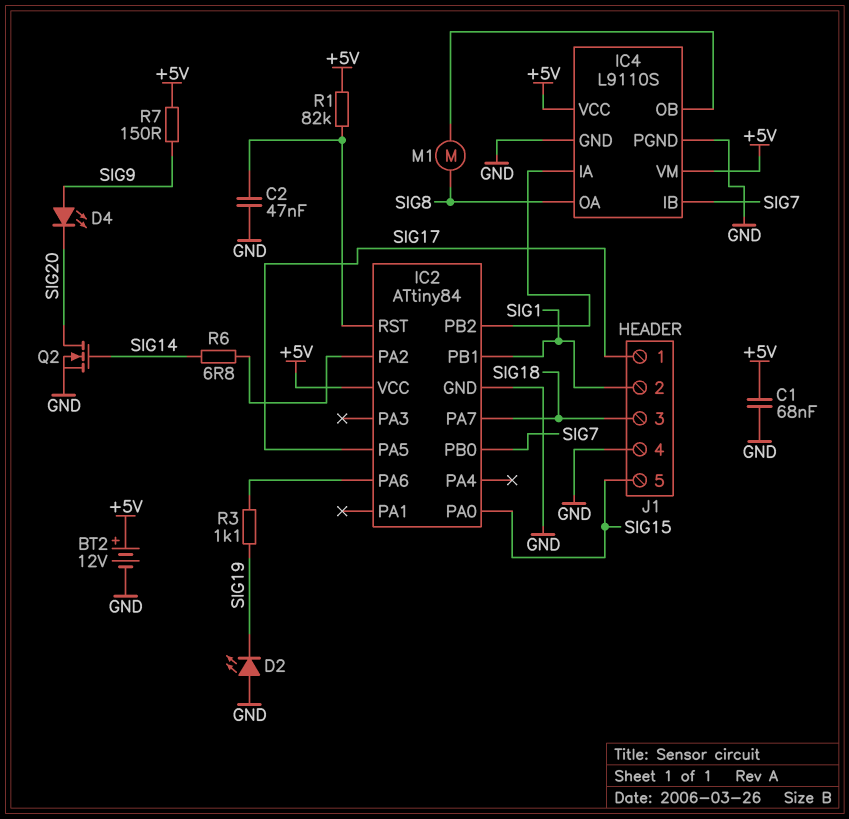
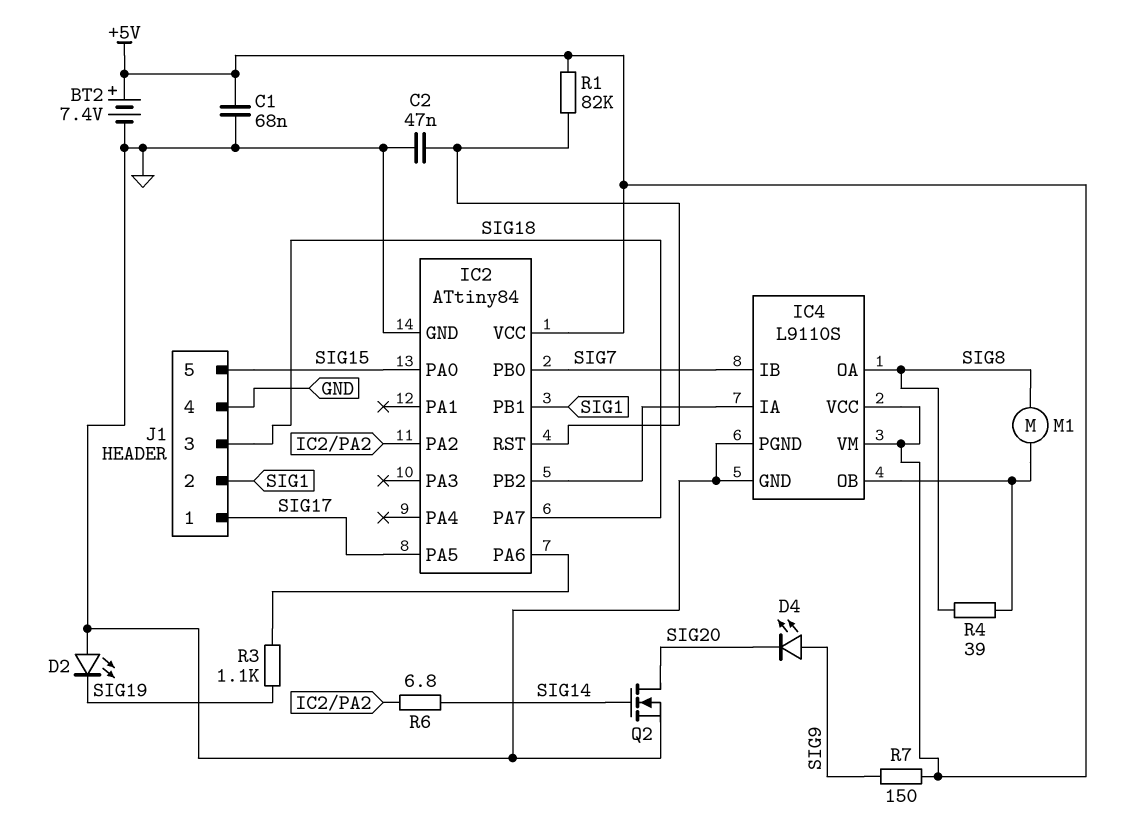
BT2: 12V (plus +5V, minus GND) -> 7.4V (plus +5V, minus GND)
R4: none -> 39 (IC4/OB, SIG8)

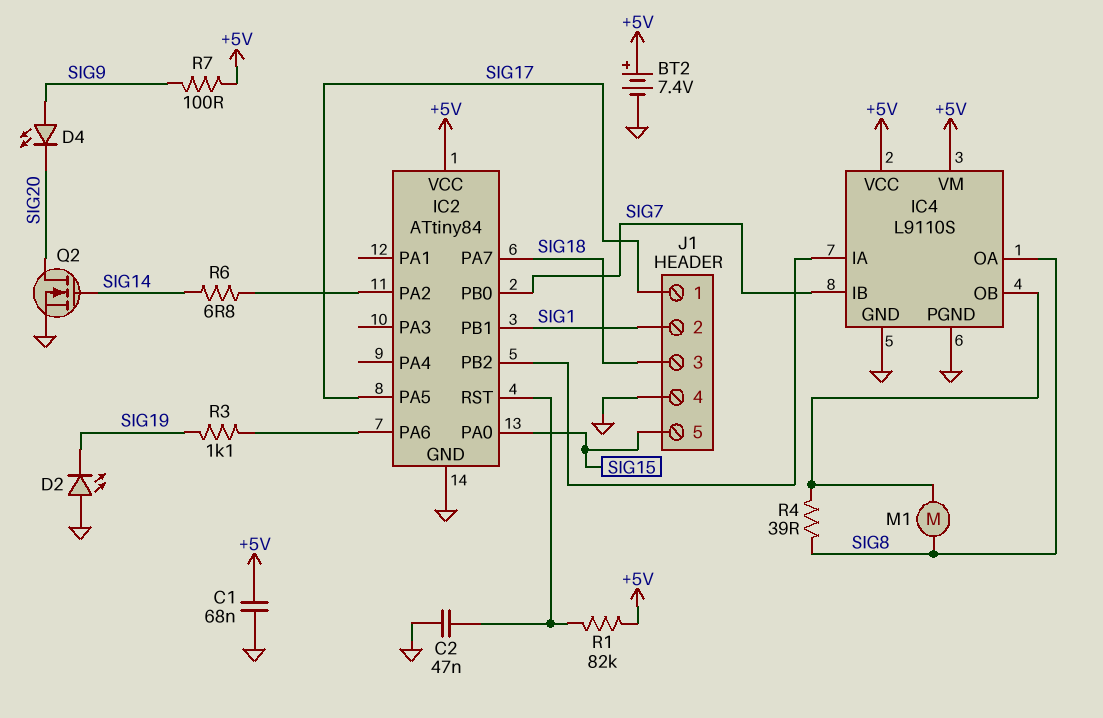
R7: 150 (+5V, SIG9) -> 100 (+5V, SIG9)

